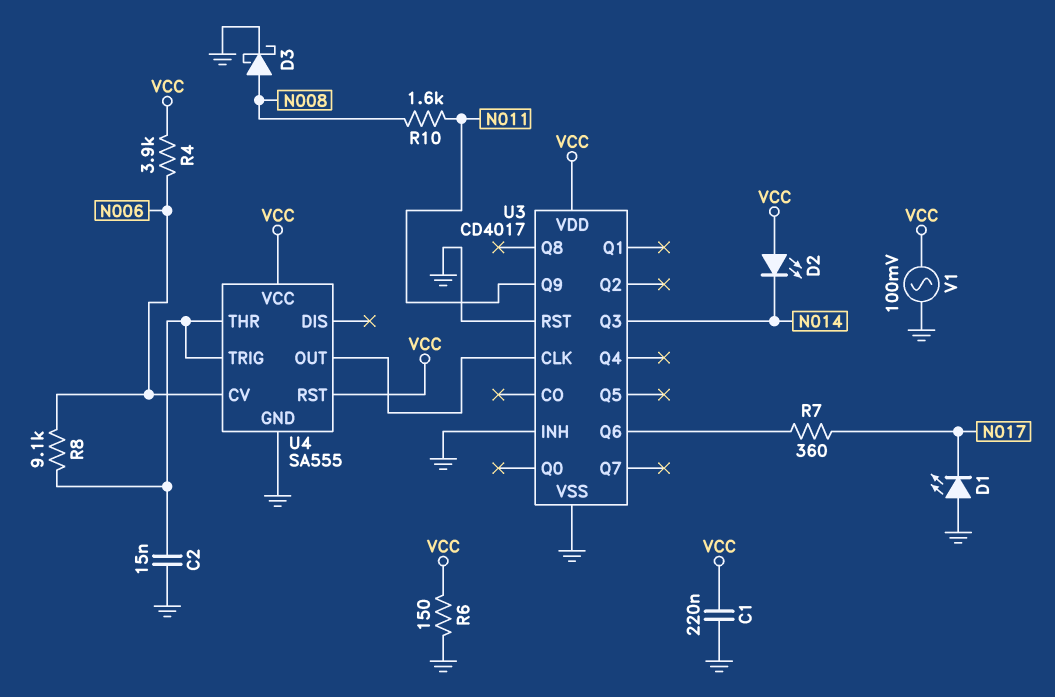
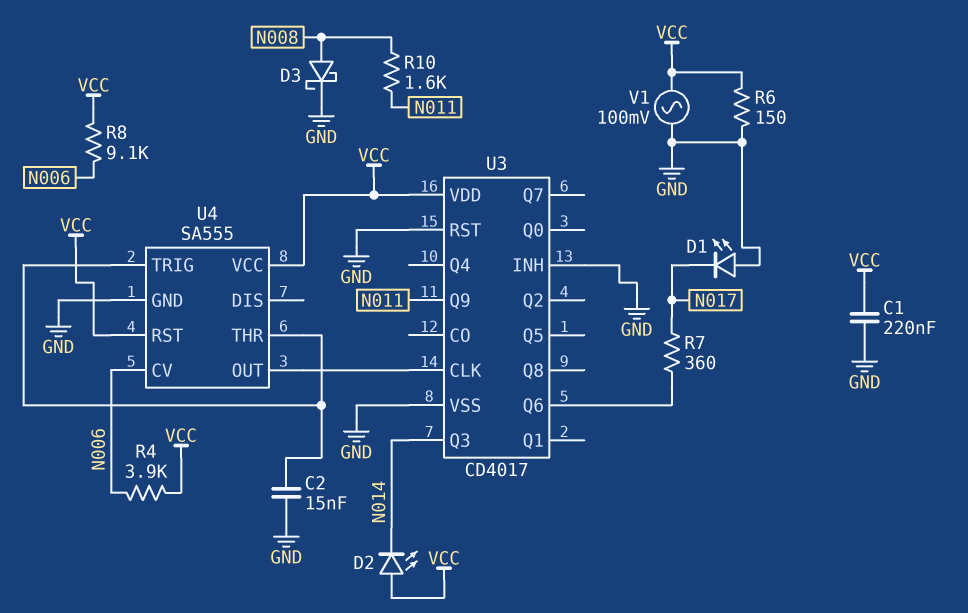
R8: 9.1k (N006, U4/THR) -> 9.1k (N006, VCC)

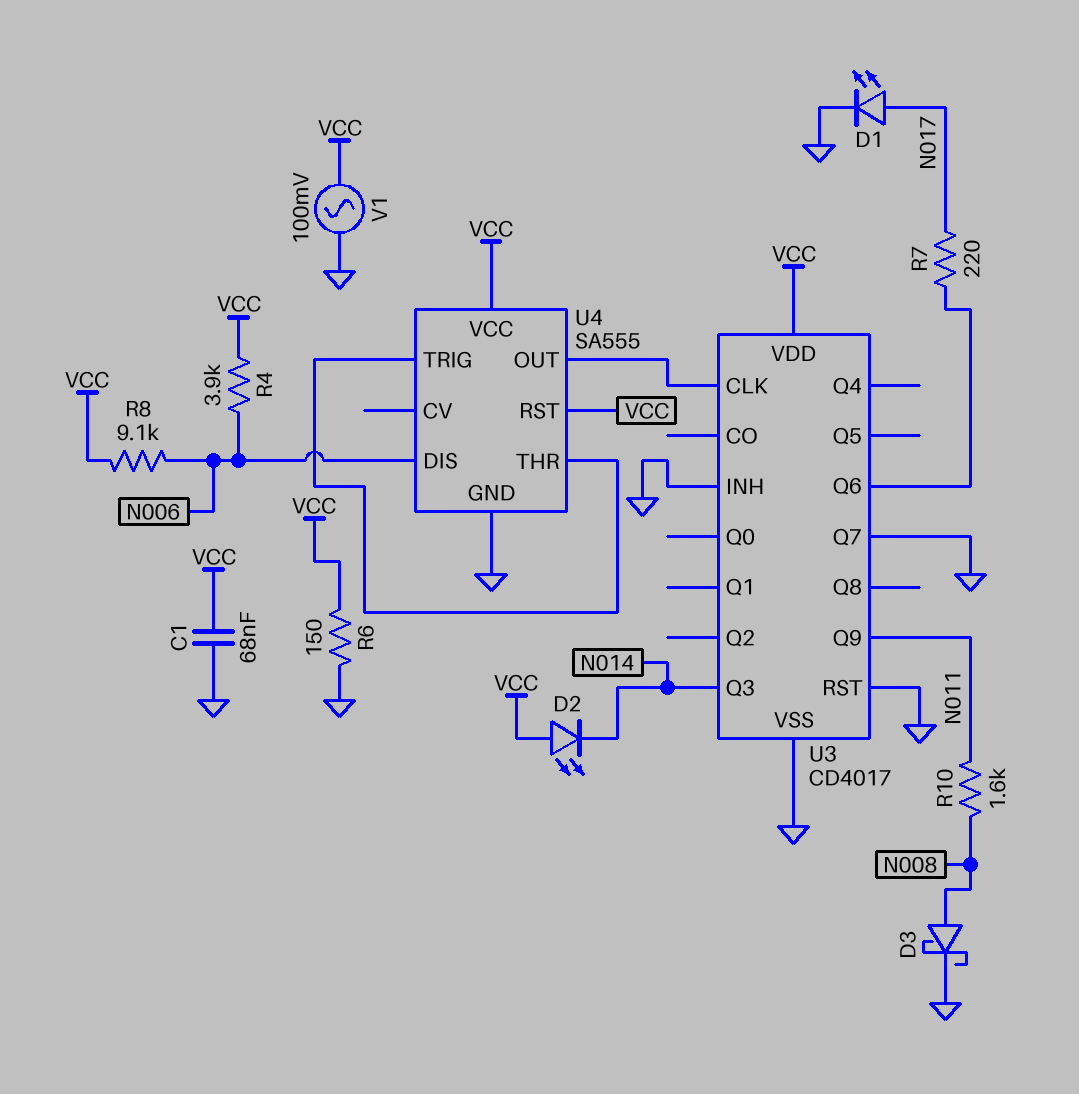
C1: 220nF (GND, VCC) -> 68nF (GND, VCC)
C2: 15nF (GND, U4/THR) -> none
D1: LED (A GND, K N017) -> LED (A N017, K GND)
R7: 360 (N017, U3/Q6) -> 220 (N017, U3/Q6)
U3 pin Q7: none -> GND
U4 pin CV: N006 -> none
U4 pin DIS: none -> N006

